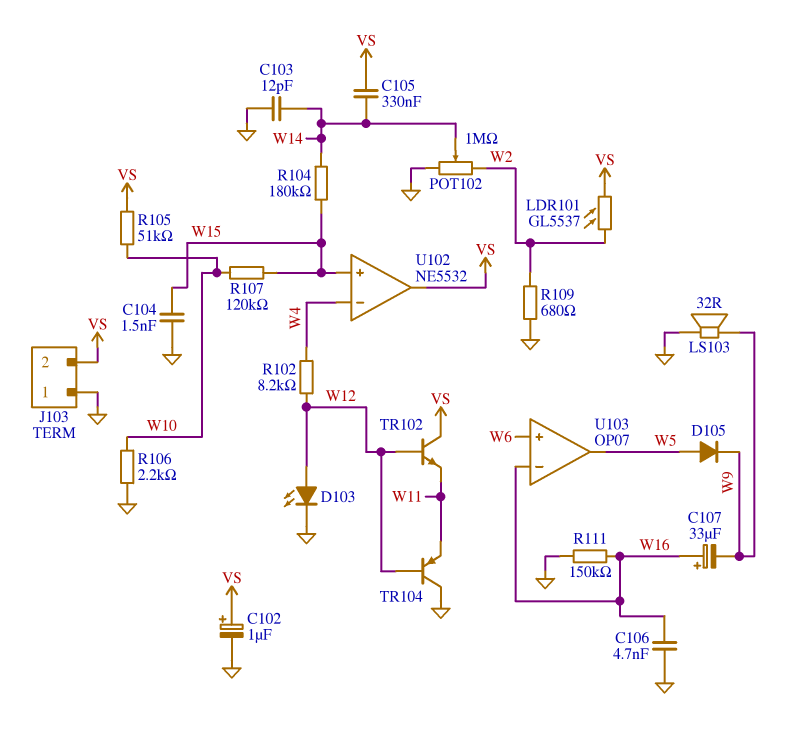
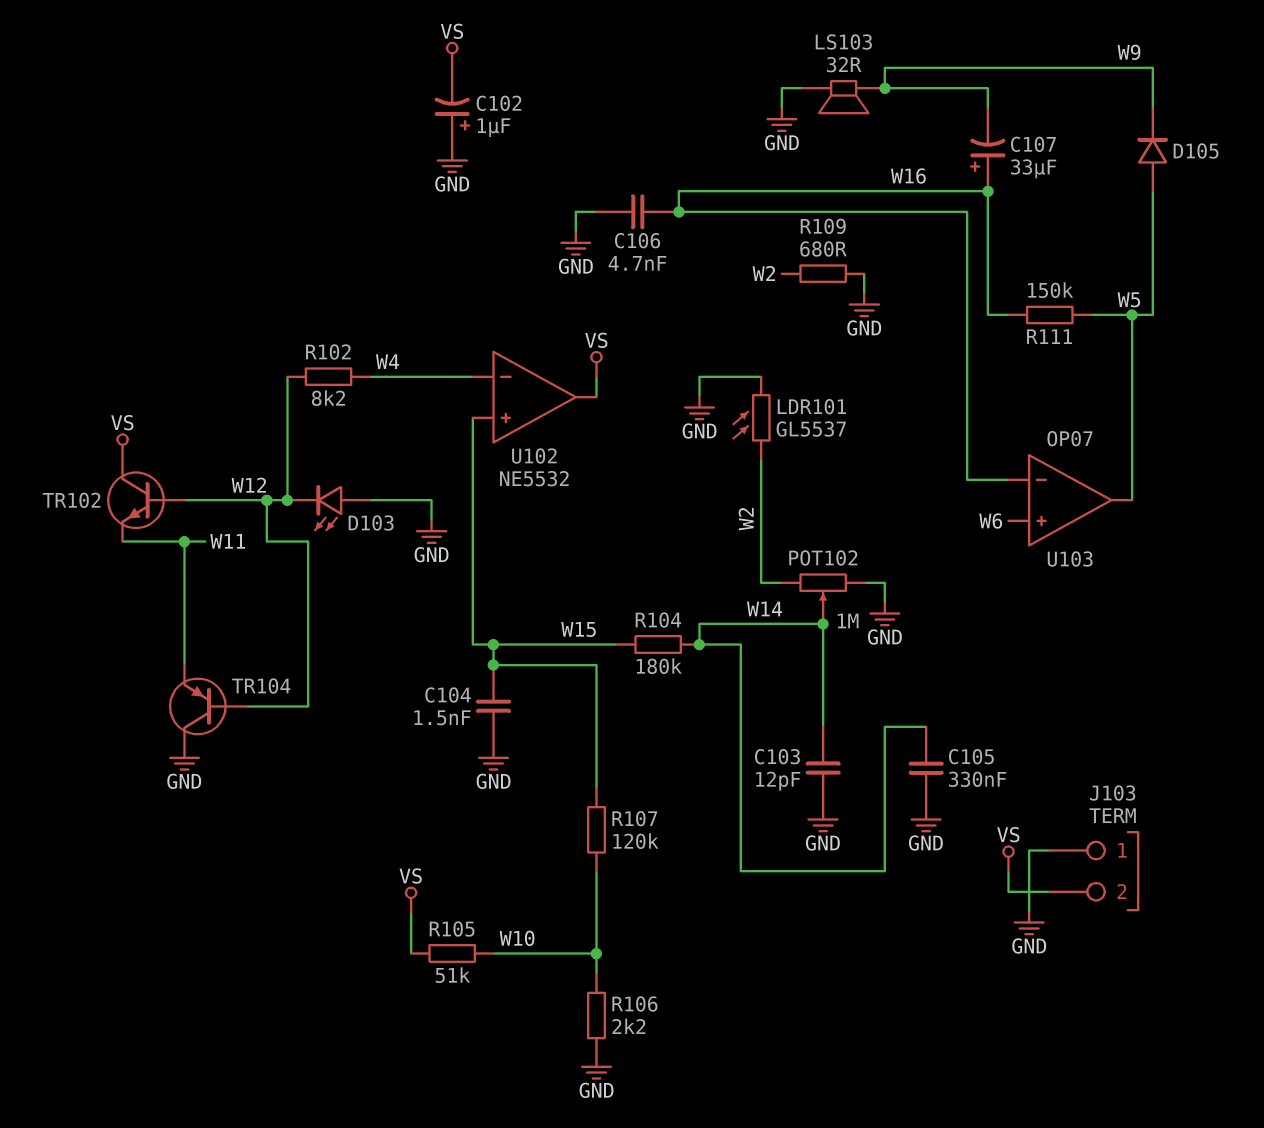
C102: 1uF (plus VS, minus GND) -> 1uF (plus GND, minus VS)
C105: 330nF (VS, W14) -> 330nF (GND, W14)
D103: LED (A W12, K GND) -> LED (A GND, K W12)
LDR101: GL5537 (VS, W2) -> GL5537 (GND, W2)
R111: 150k (GND, W16) -> 150k (W5, W16)

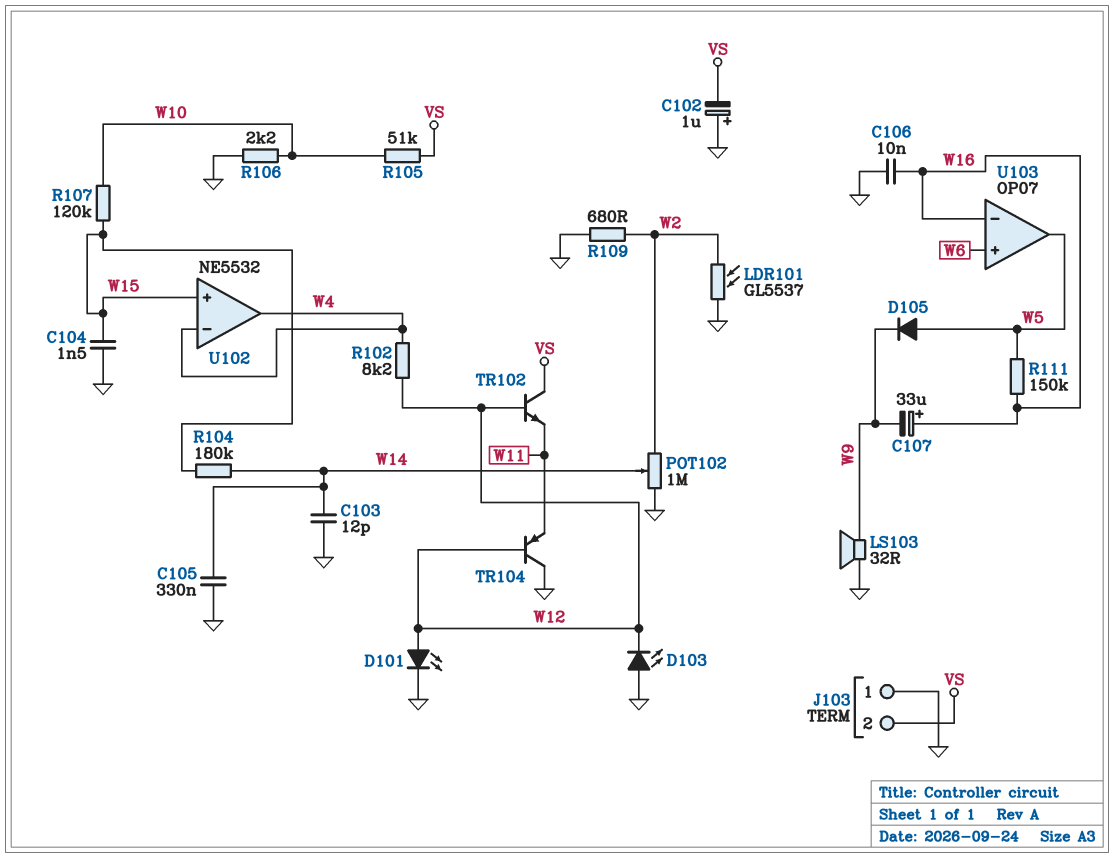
C106: 4.7nF (GND, W16) -> 10nF (GND, W16)
D101: none -> LED (A W12, K GND)
U102 pin out: VS -> W4

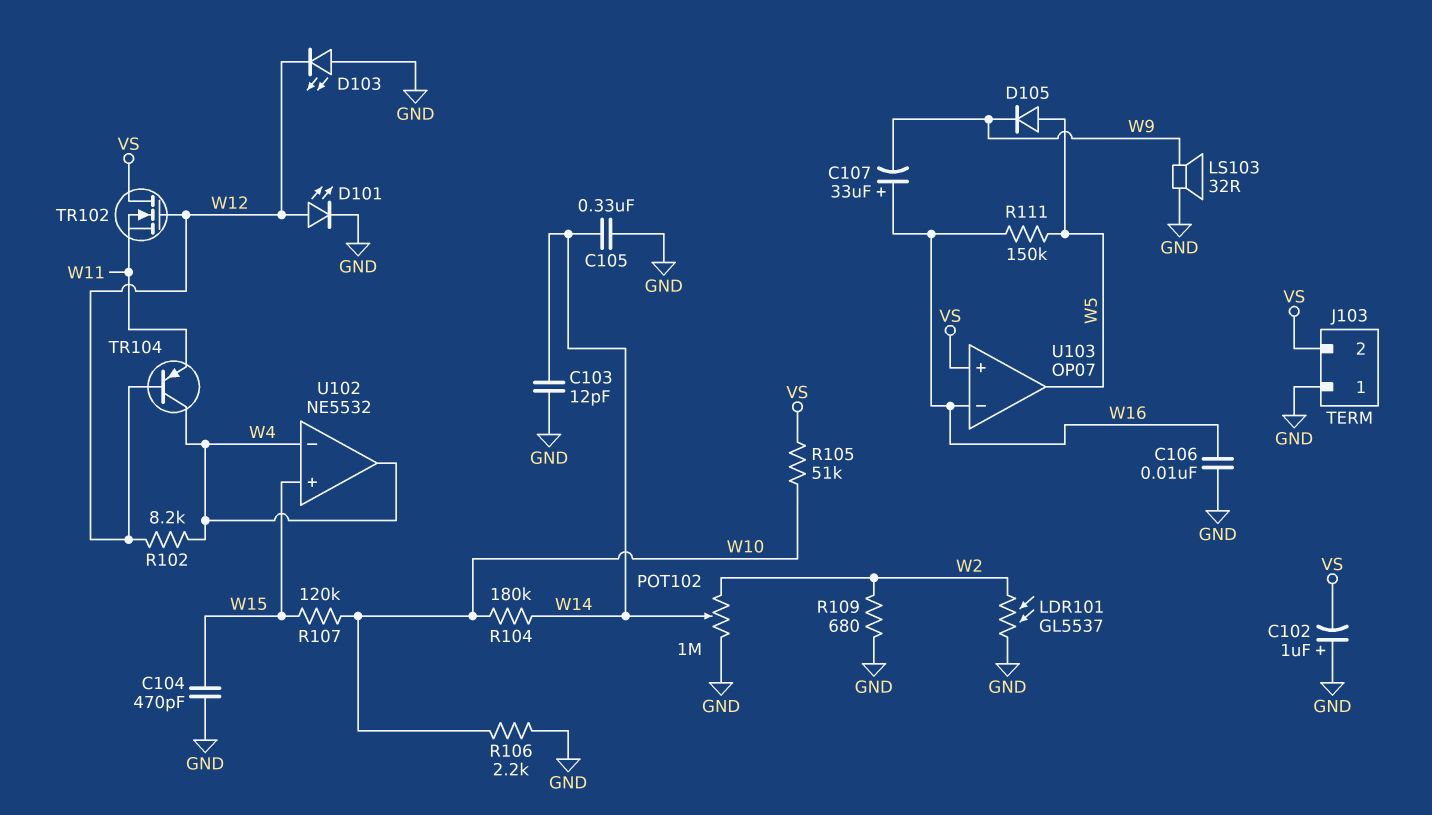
C104: 1.5nF (GND, W15) -> 470pF (GND, W15)
R104: 180k (W14, W15) -> 180k (W10, W14)
TR102: NPN (B W12, C VS, E W11) -> NMOS (G W12, D VS, S W11)
TR104: PNP (B W12, C GND, E W11) -> PNP (B W12, C W4, E W11)
U103 pin in+: W6 -> VS

